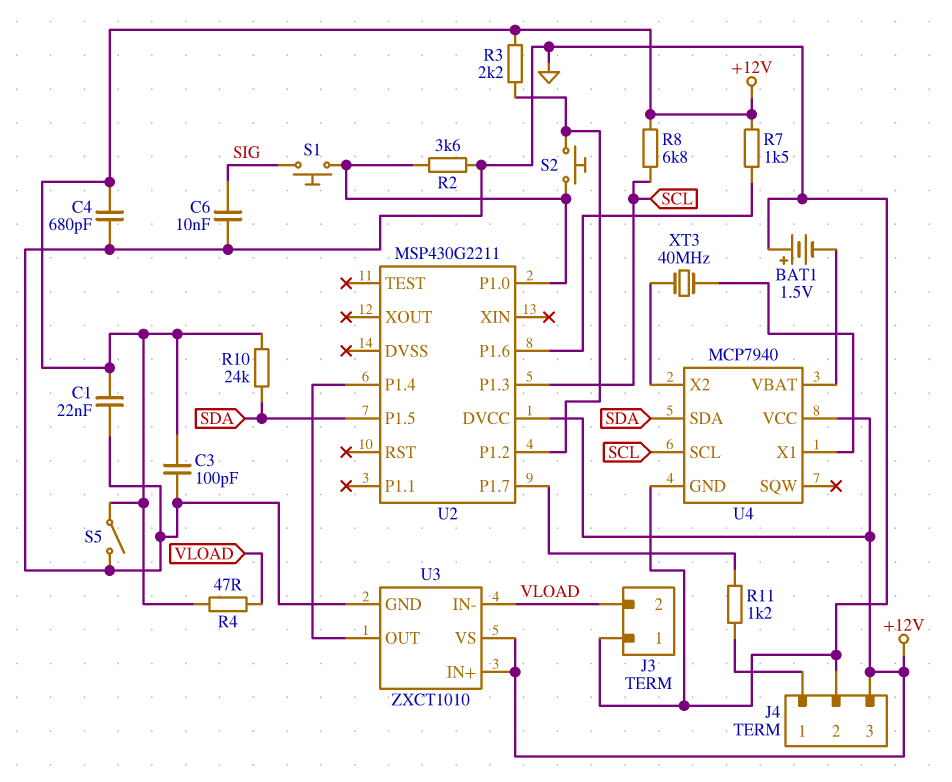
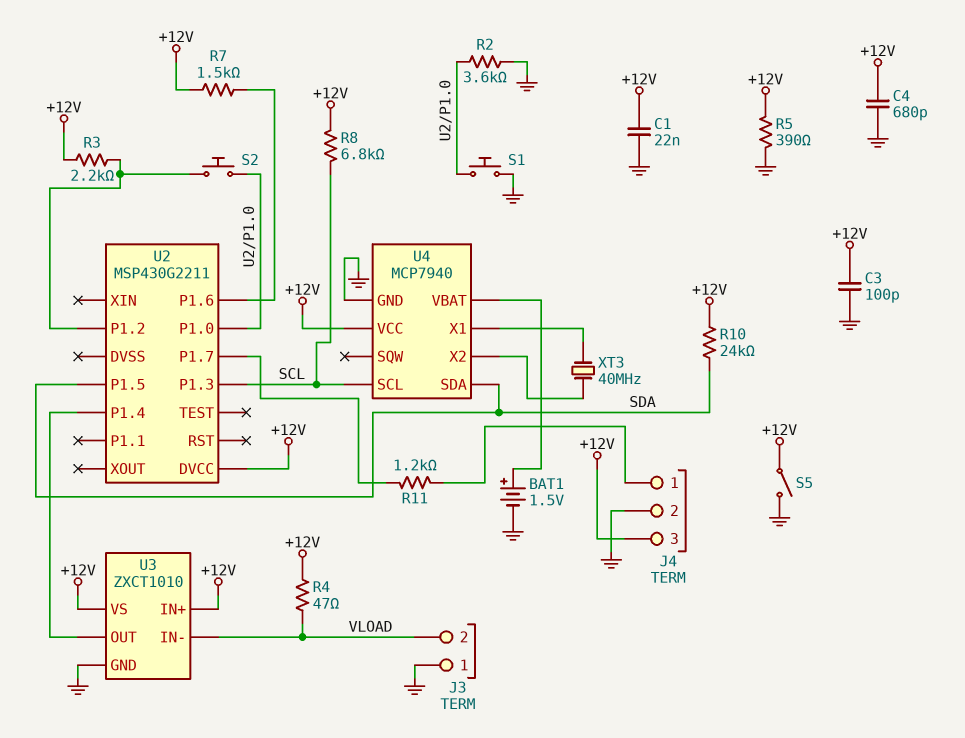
BAT1: 1.5V (plus GND, minus U4/VBAT) -> 1.5V (plus U4/VBAT, minus GND)
C6: 10nF (GND, SIG) -> none
R5: none -> 390 (+12V, GND)
S1: button (SIG, U2/P1.0) -> button (GND, U2/P1.0)

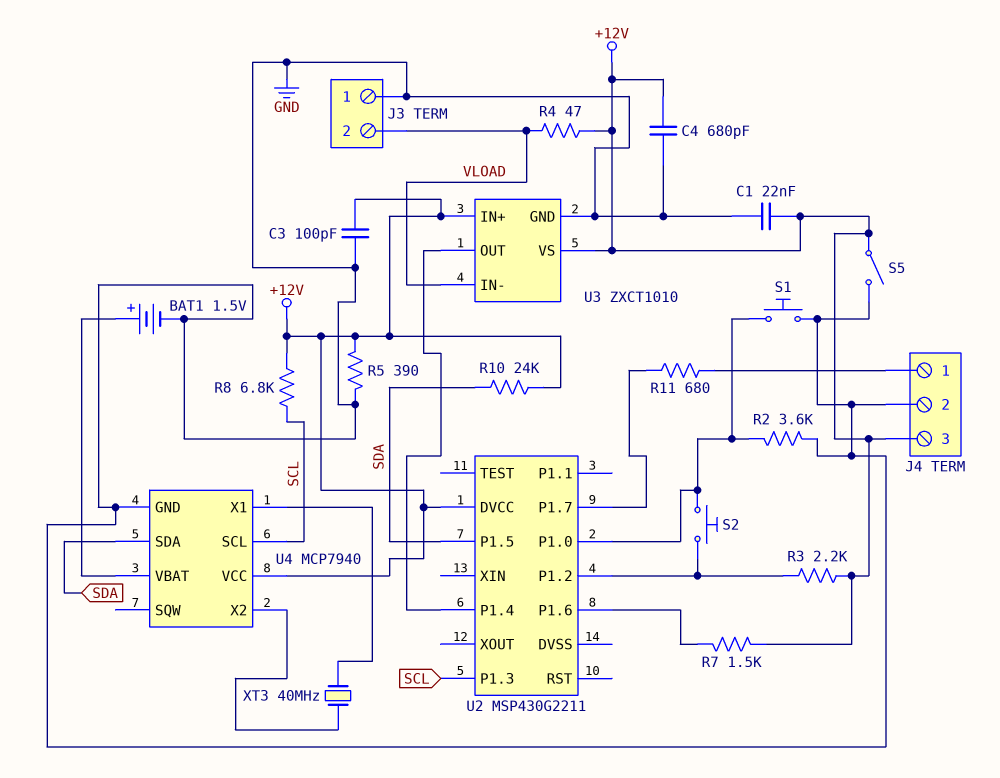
R11: 1.2k (J4/1, U2/P1.7) -> 680 (J4/1, U2/P1.7)

